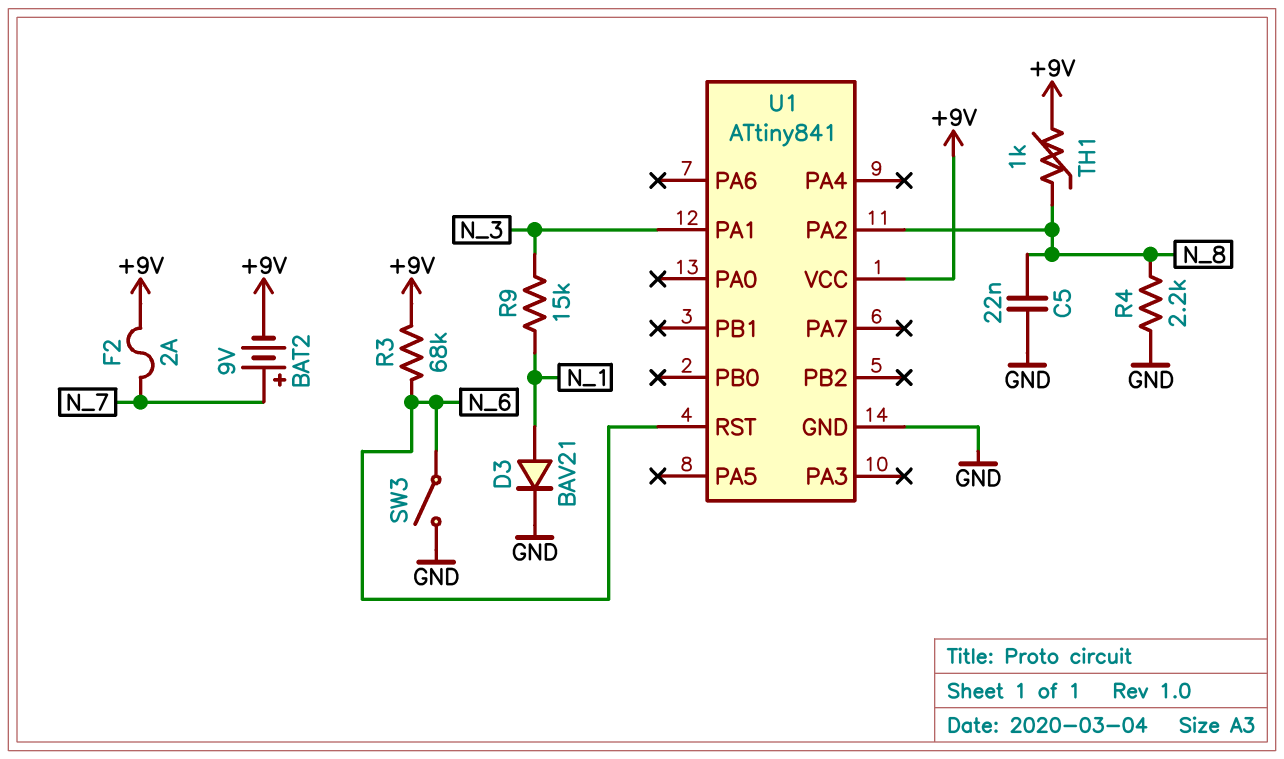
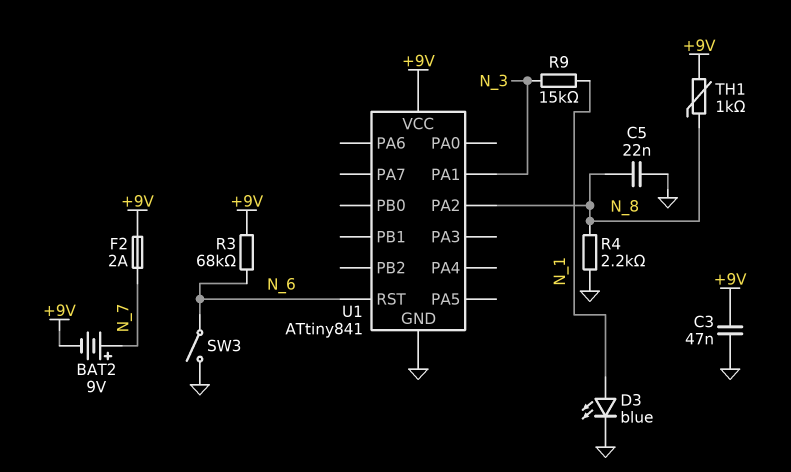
C3: none -> 47nF (+9V, GND)
D3: diode BAV21 (A N_1, K GND) -> LED blue (A N_1, K GND)

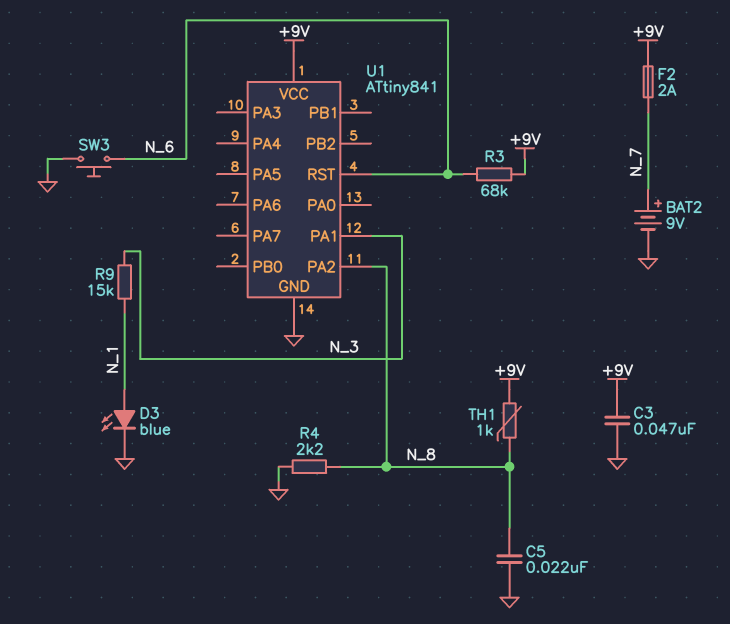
BAT2: 9V (plus N_7, minus +9V) -> 9V (plus N_7, minus GND)
SW3: switch (GND, N_6) -> button (GND, N_6)

